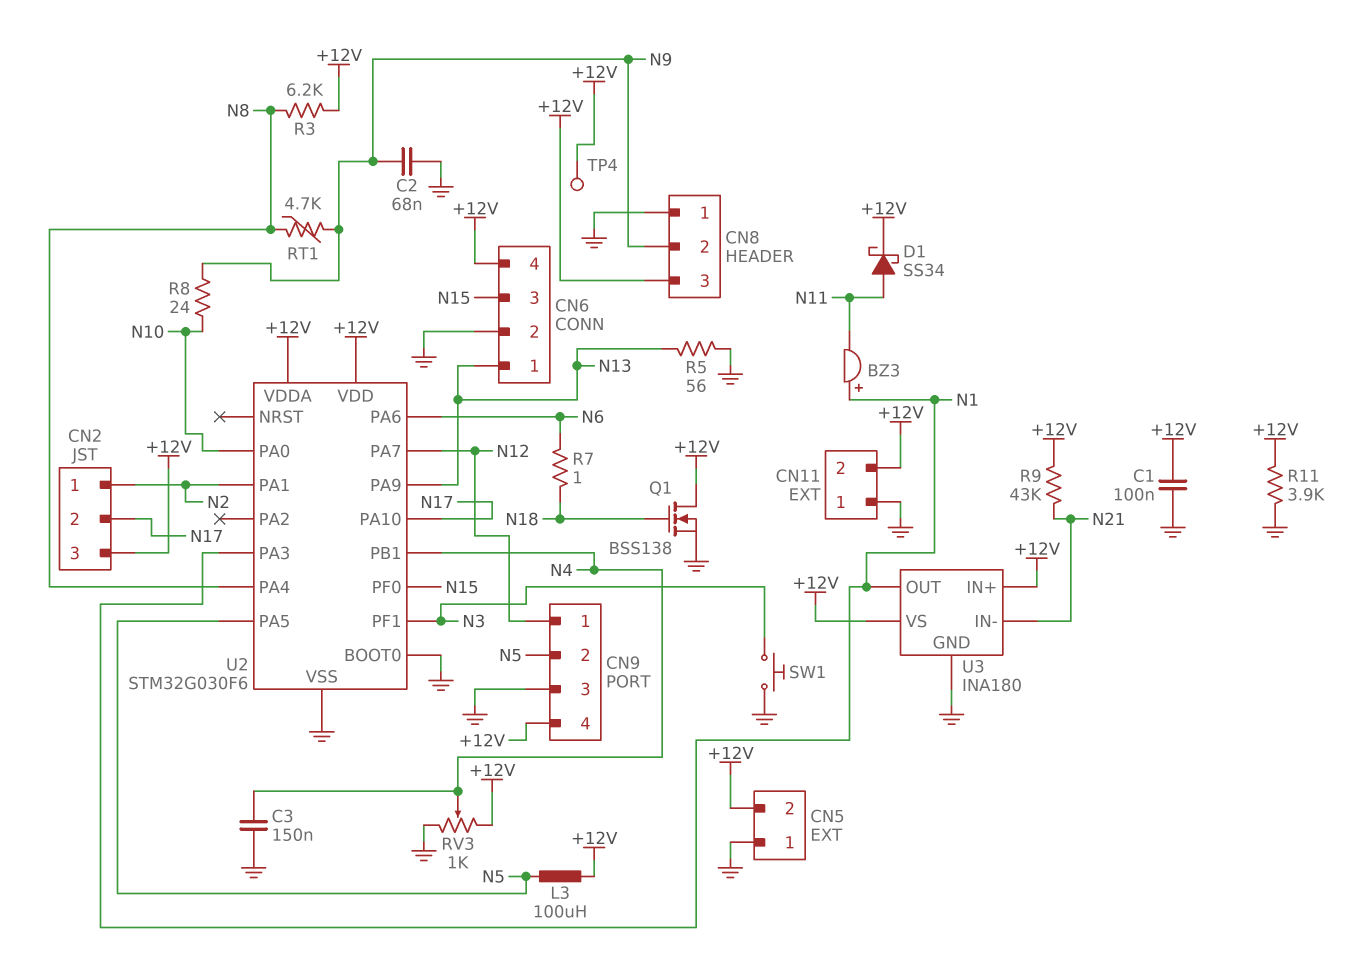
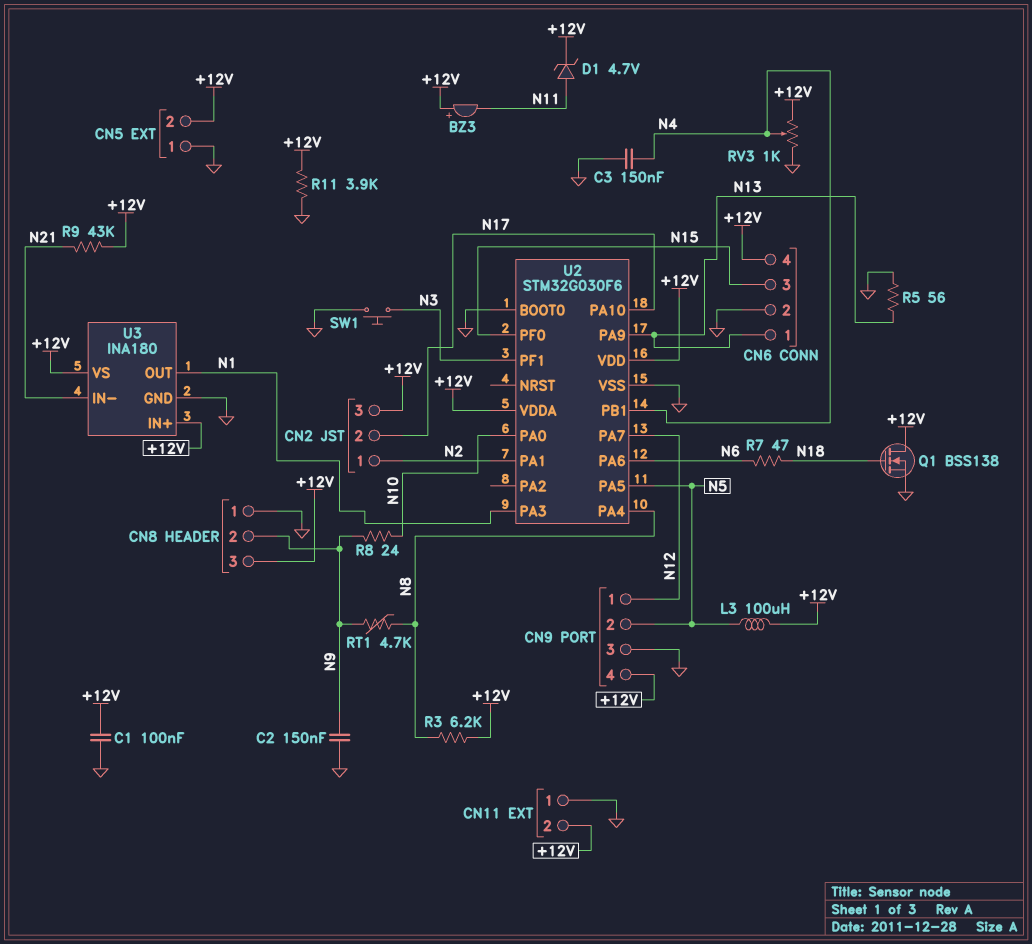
BZ3: buzzer (plus N1, minus N11) -> buzzer (plus +12V, minus N11)
C2: 68nF (GND, N9) -> 150nF (GND, N9)
D1: schottky SS34 (A N11, K +12V) -> zener 4.7V (A N11, K +12V)
R7: 1 (N6, N18) -> 47 (N6, N18)
TP4: test point (+12V) -> none

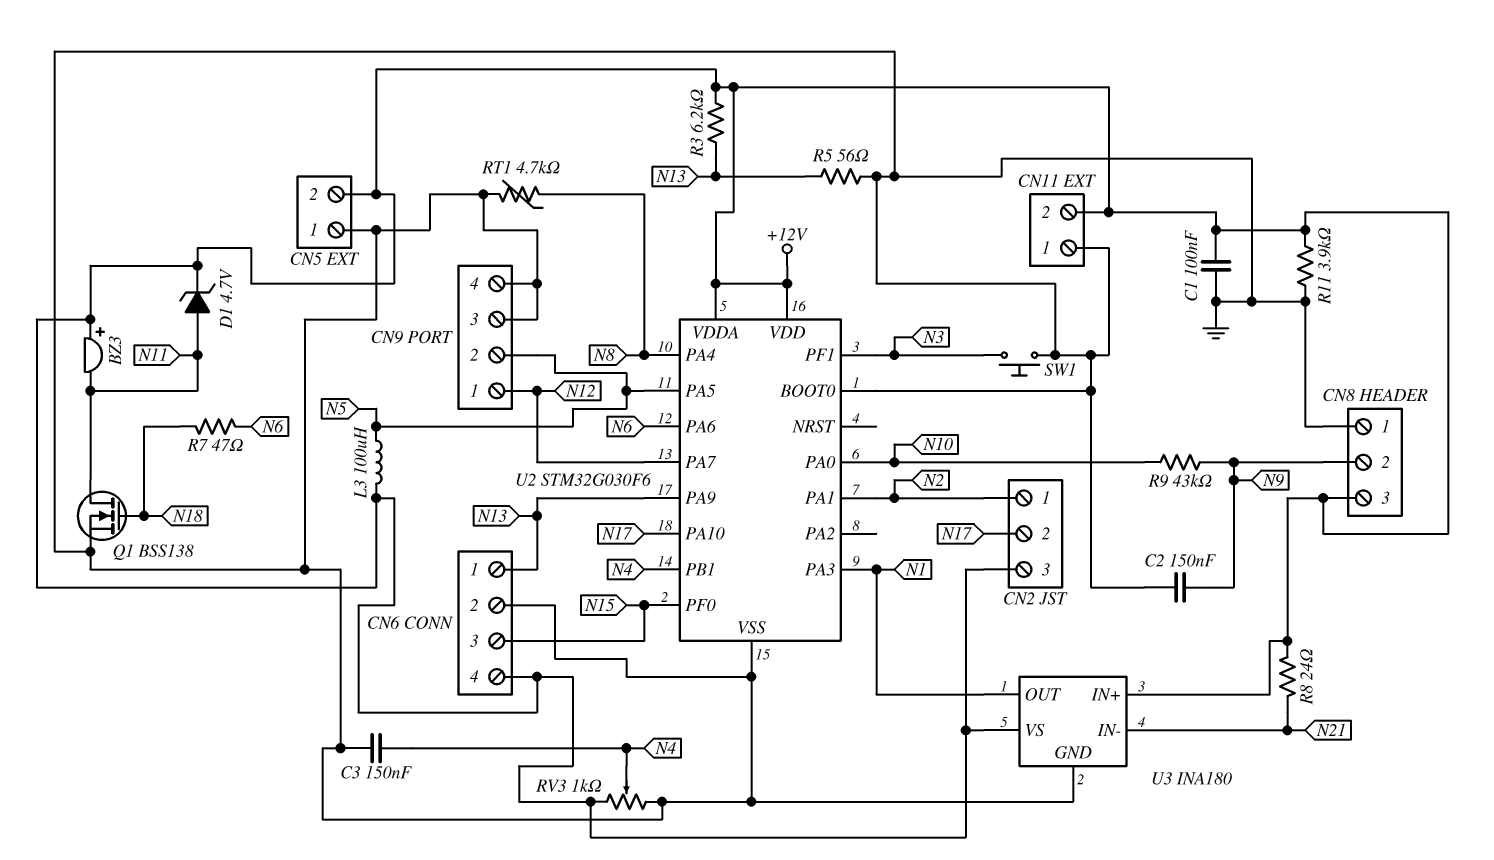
CN9 pin 4: +12V -> GND
Q1: NMOS BSS138 (G N18, D +12V, S GND) -> NMOS BSS138 (G N18, D N11, S GND)
R3: 6.2k (+12V, N8) -> 6.2k (+12V, N13)
R8: 24 (N9, N10) -> 24 (+12V, N21)
R9: 43k (+12V, N21) -> 43k (N9, N10)
RT1: 4.7k (N8, N9) -> 4.7k (GND, N8)

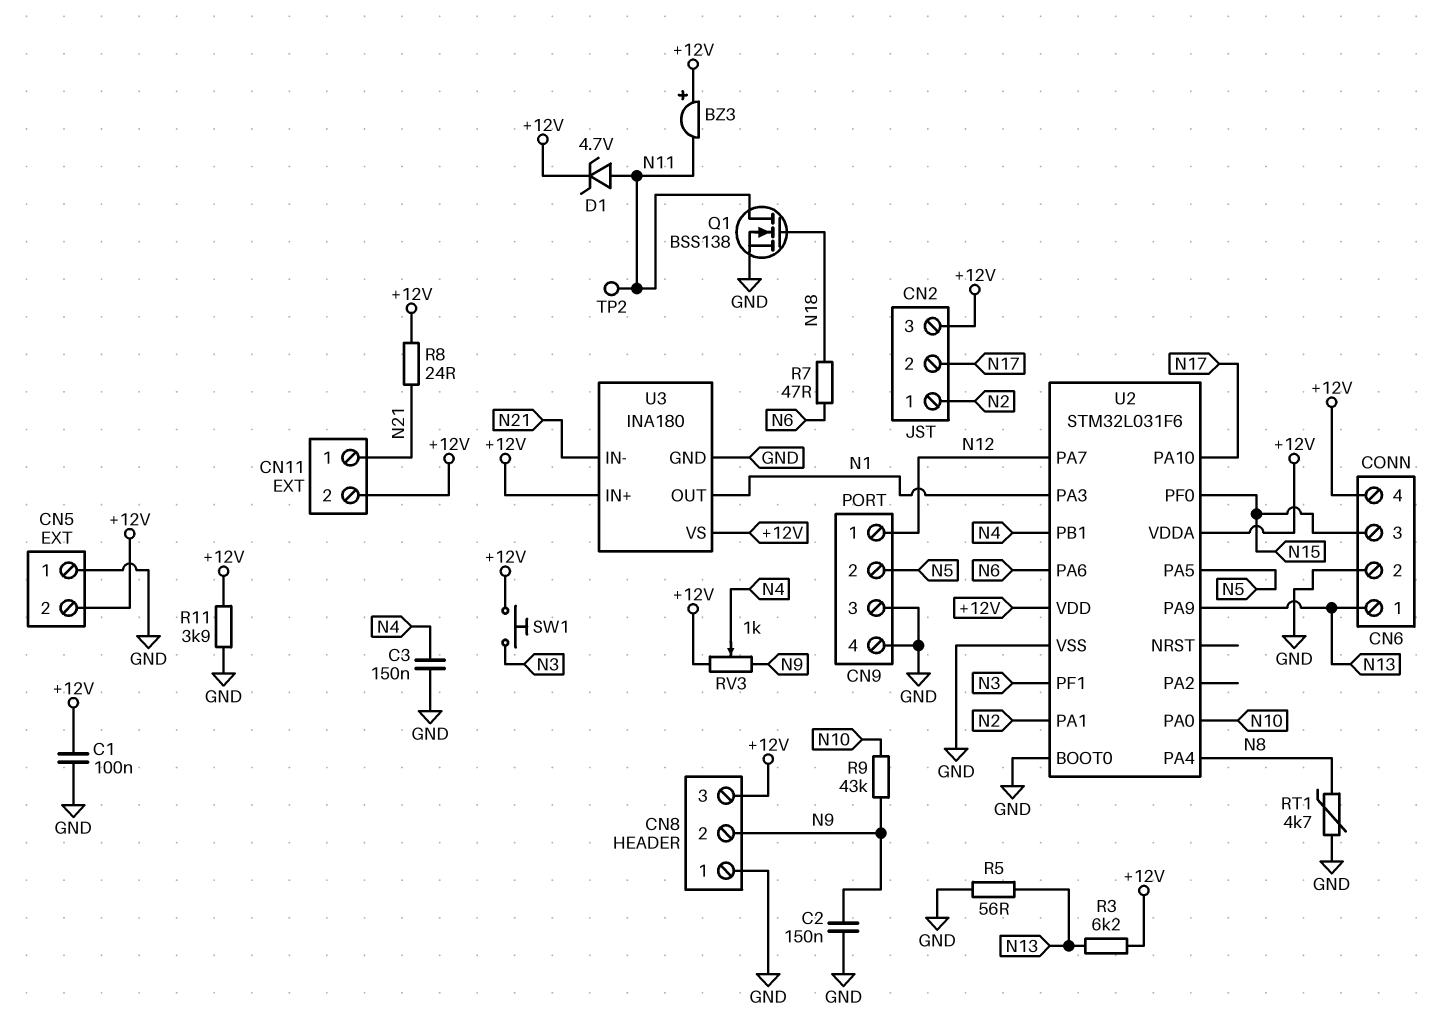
CN11 pin 1: GND -> N21
L3: 100uH (+12V, N5) -> none
RV3: 1k (+12V, GND, wiper N4) -> 1k (+12V, N9, wiper N4)
SW1: button (GND, N3) -> button (+12V, N3)
TP2: none -> test point (N11)
U2: STM32G030F6 -> STM32L031F6

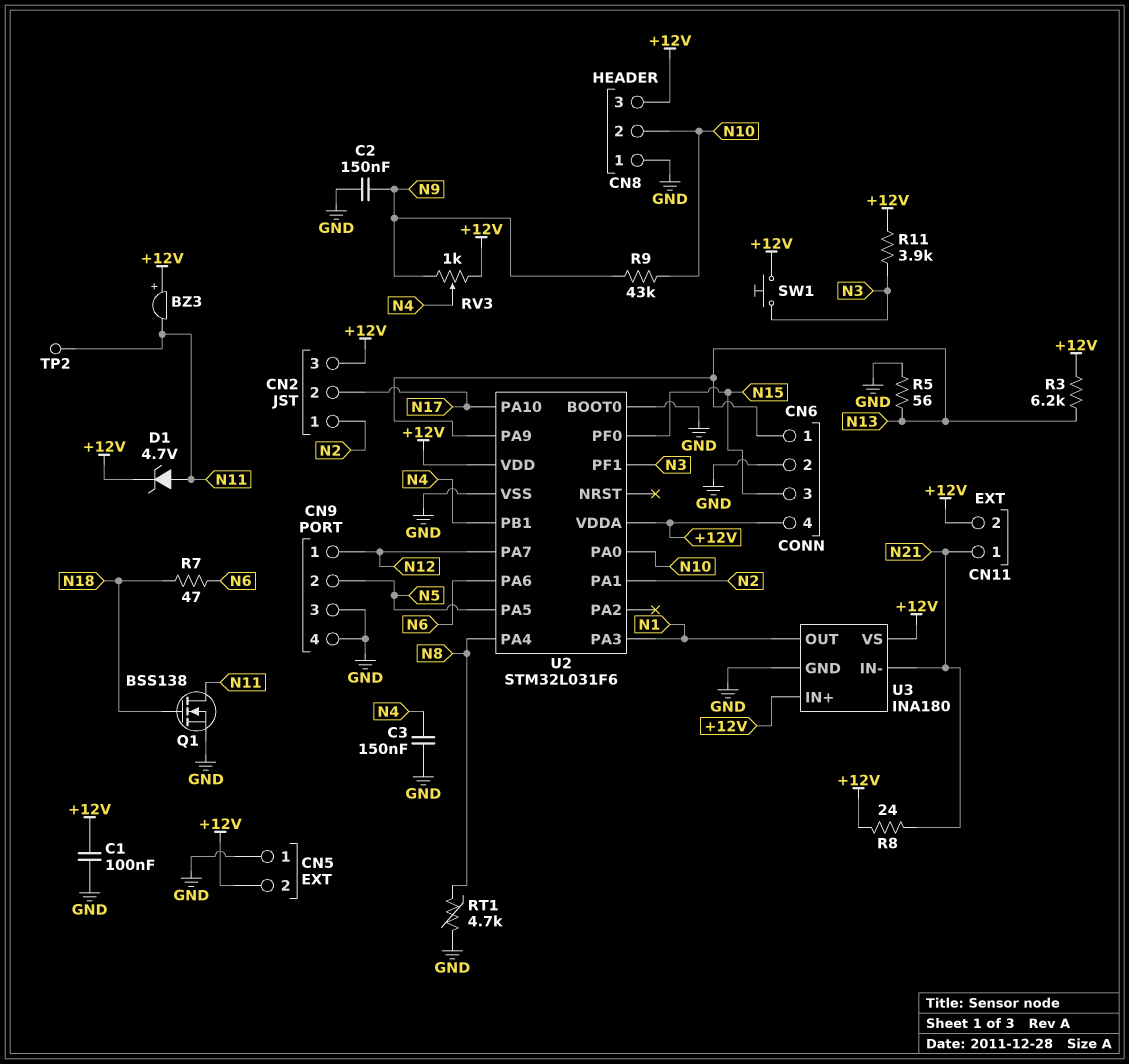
CN8 pin 2: N9 -> N10
R11: 3.9k (+12V, GND) -> 3.9k (+12V, N3)

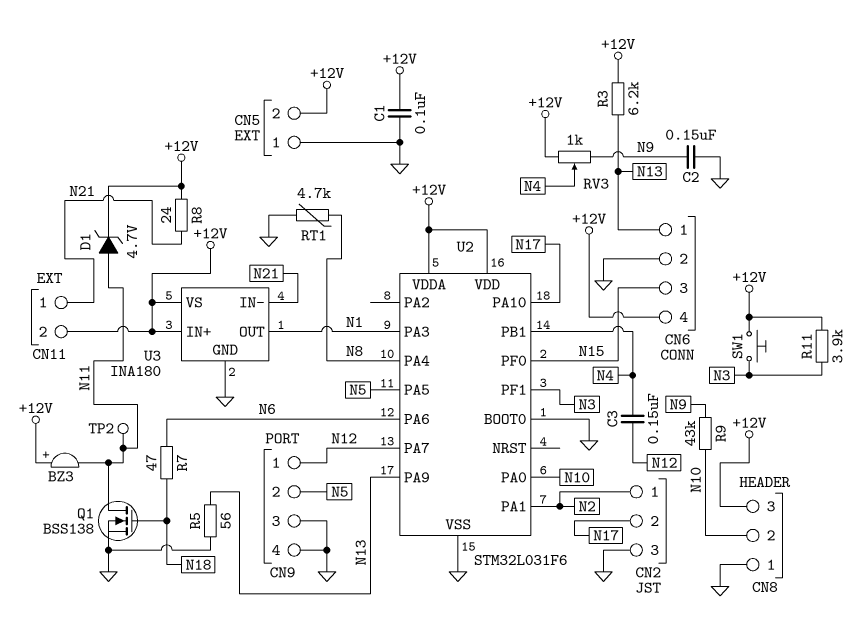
C3: 150nF (GND, N4) -> 150nF (N4, N12)
CN2 pin 3: +12V -> GND

